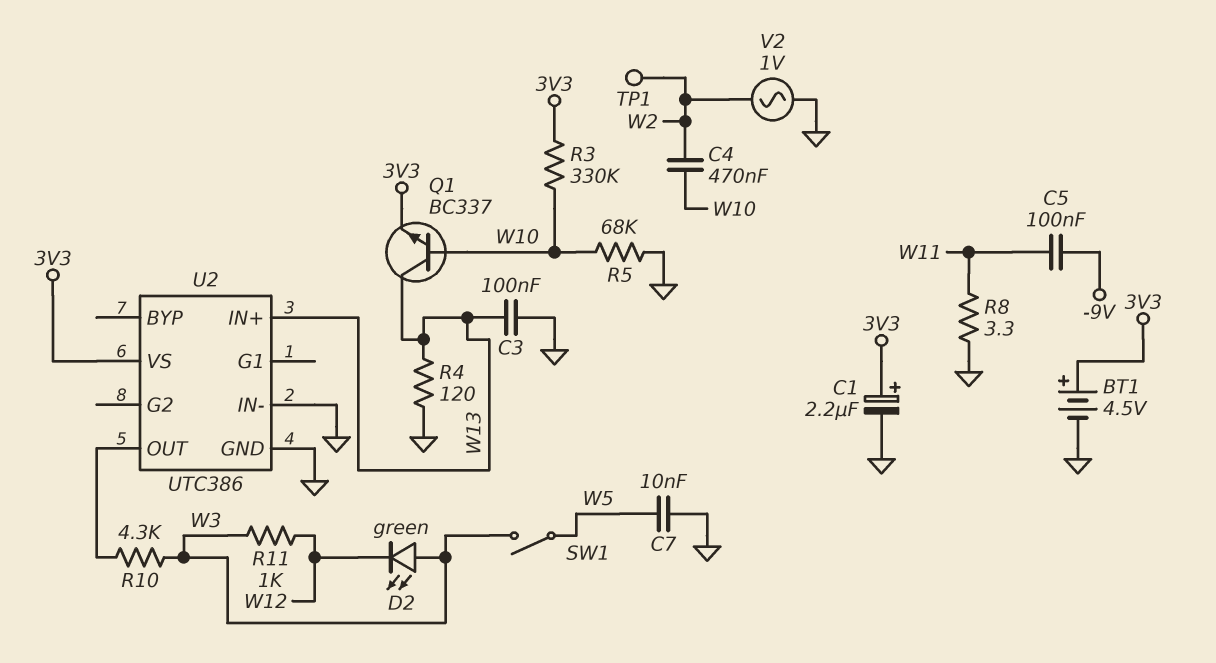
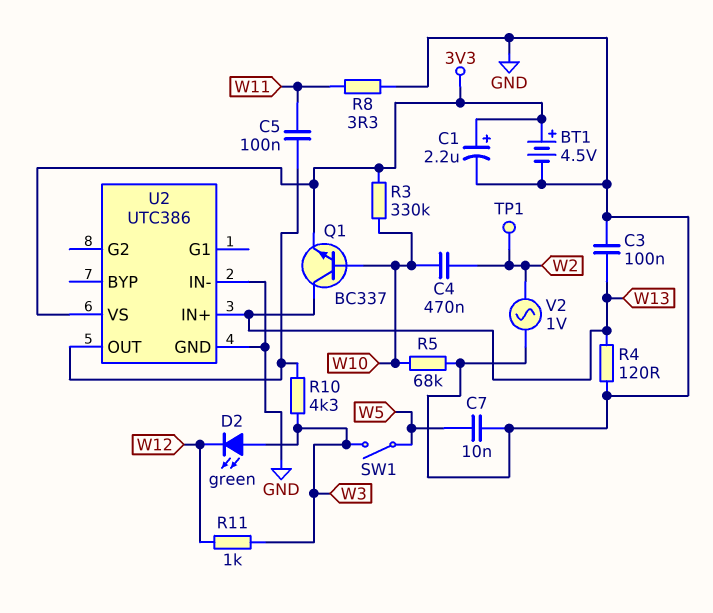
C5: 100nF (-9V, W11) -> 100nF (U2/OUT, W11)

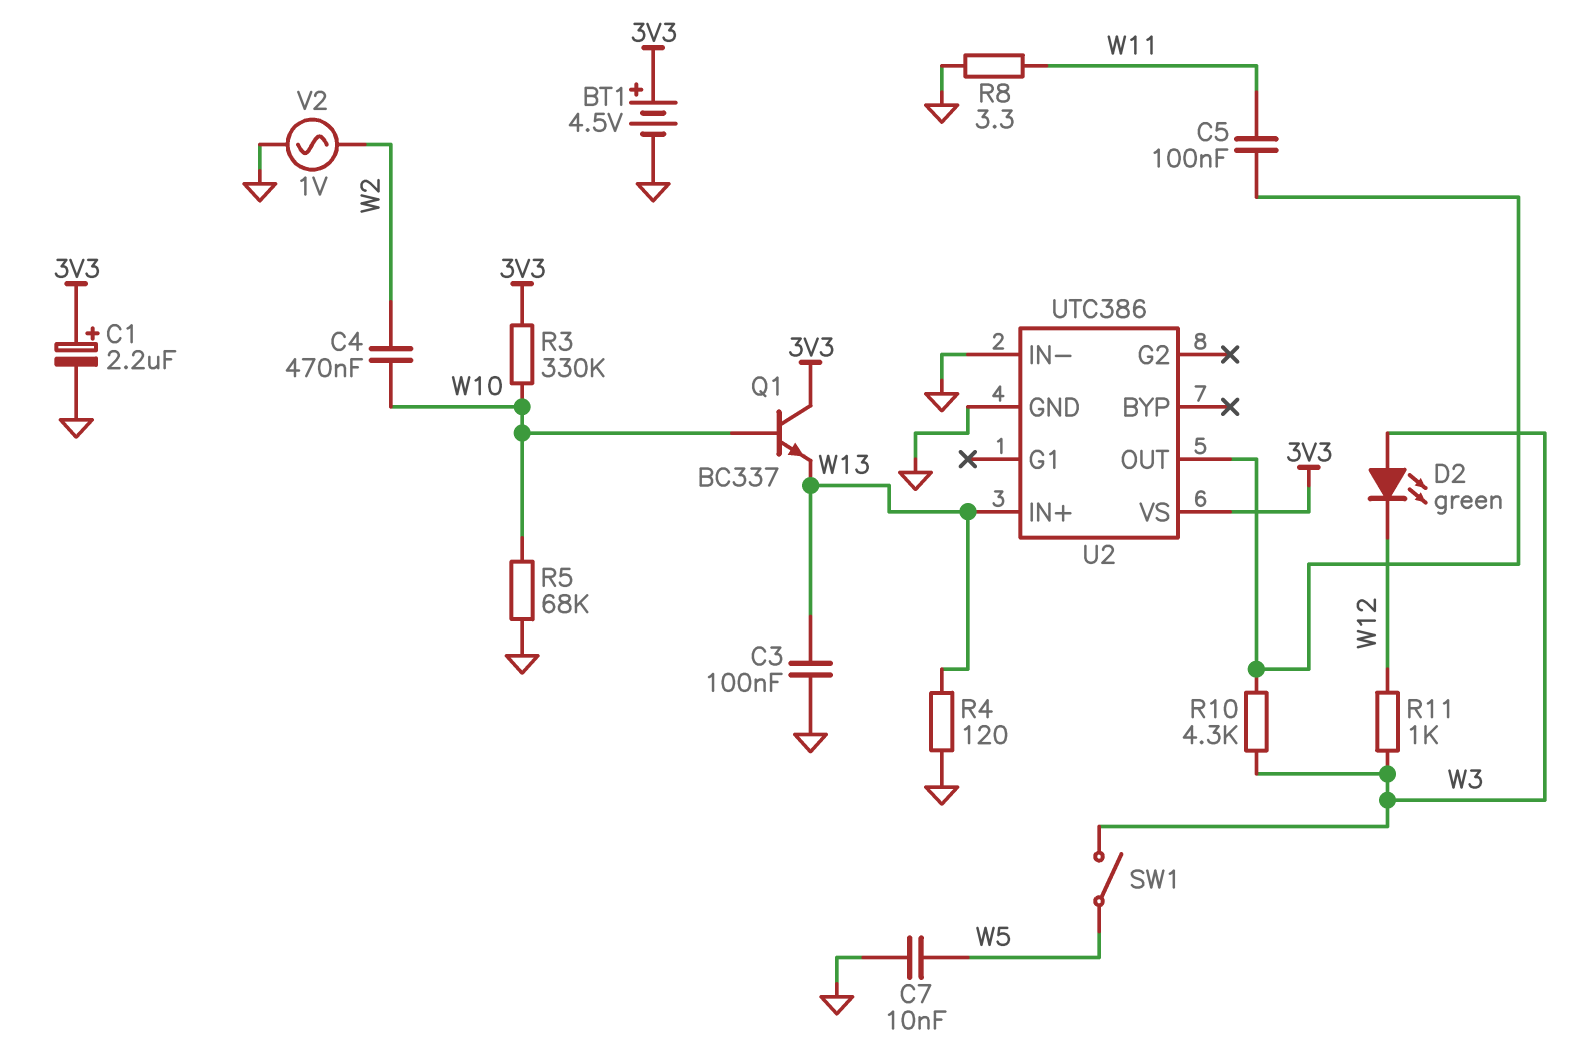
Q1: NPN BC337 (B W10, C W13, E 3V3) -> NPN BC337 (B W10, C 3V3, E W13)
TP1: test point (W2) -> none

